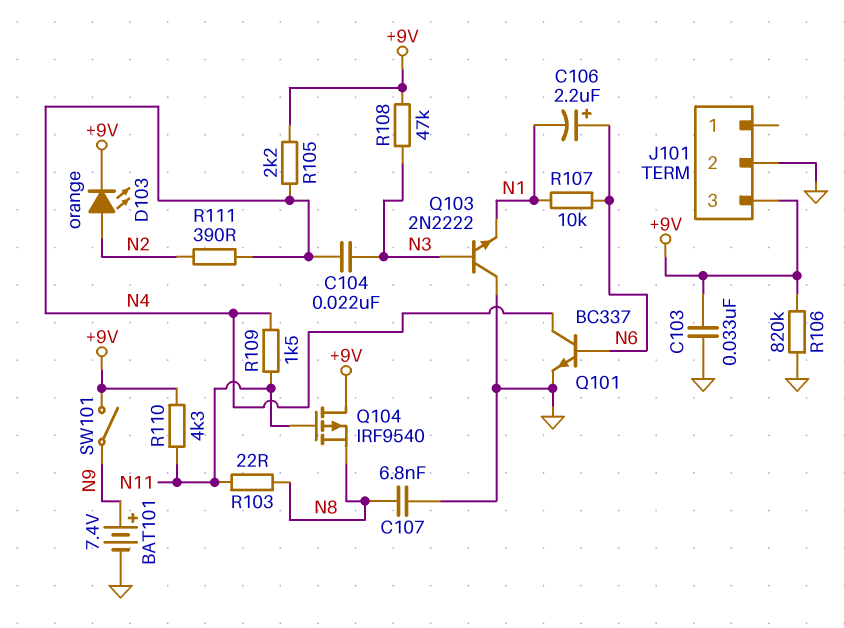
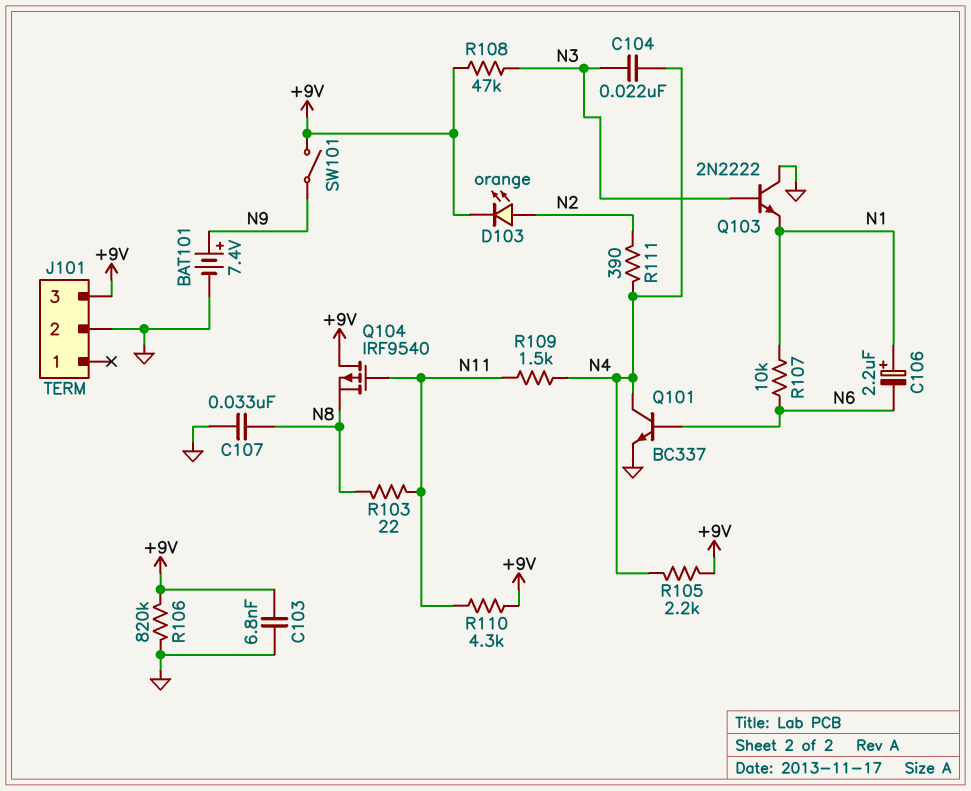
C103: 33nF (+9V, GND) -> 6.8nF (+9V, GND)
C106: 2.2uF (plus N6, minus N1) -> 2.2uF (plus N1, minus N6)
C107: 6.8nF (GND, N8) -> 33nF (GND, N8)

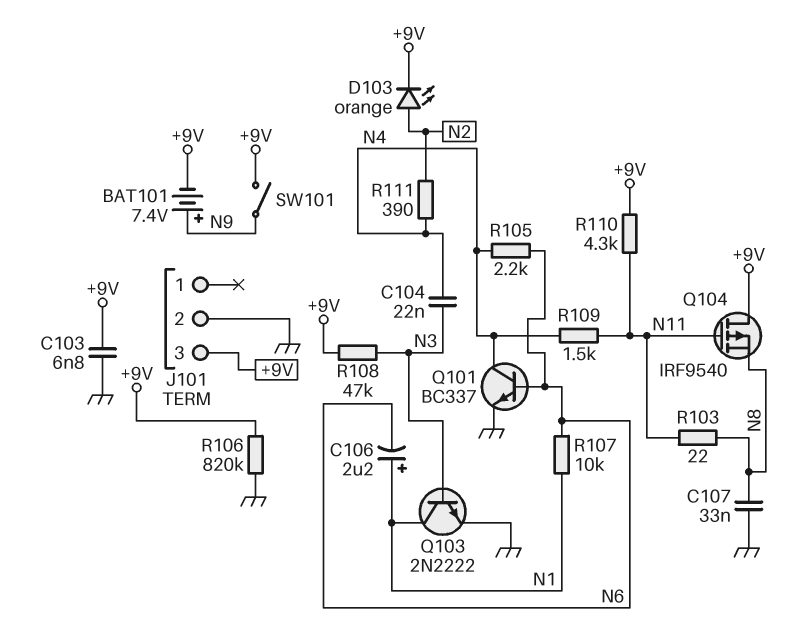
BAT101: 7.4V (plus N9, minus GND) -> 7.4V (plus N9, minus +9V)
Q103: NPN 2N2222 (B N3, C GND, E N1) -> NPN 2N2222 (B N3, C N1, E GND)
R105: 2.2k (+9V, N4) -> 2.2k (N4, N6)

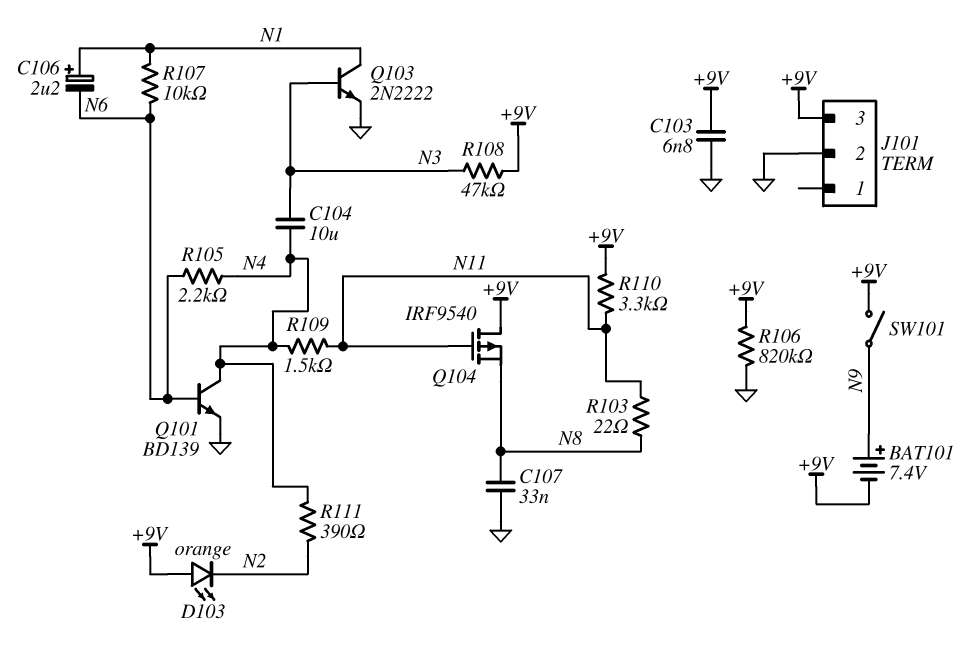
C104: 22nF (N3, N4) -> 10uF (N3, N4)
D103: LED orange (A N2, K +9V) -> LED orange (A +9V, K N2)
Q101: NPN BC337 (B N6, C N4, E GND) -> NPN BD139 (B N6, C N4, E GND)
R110: 4.3k (+9V, N11) -> 3.3k (+9V, N11)

